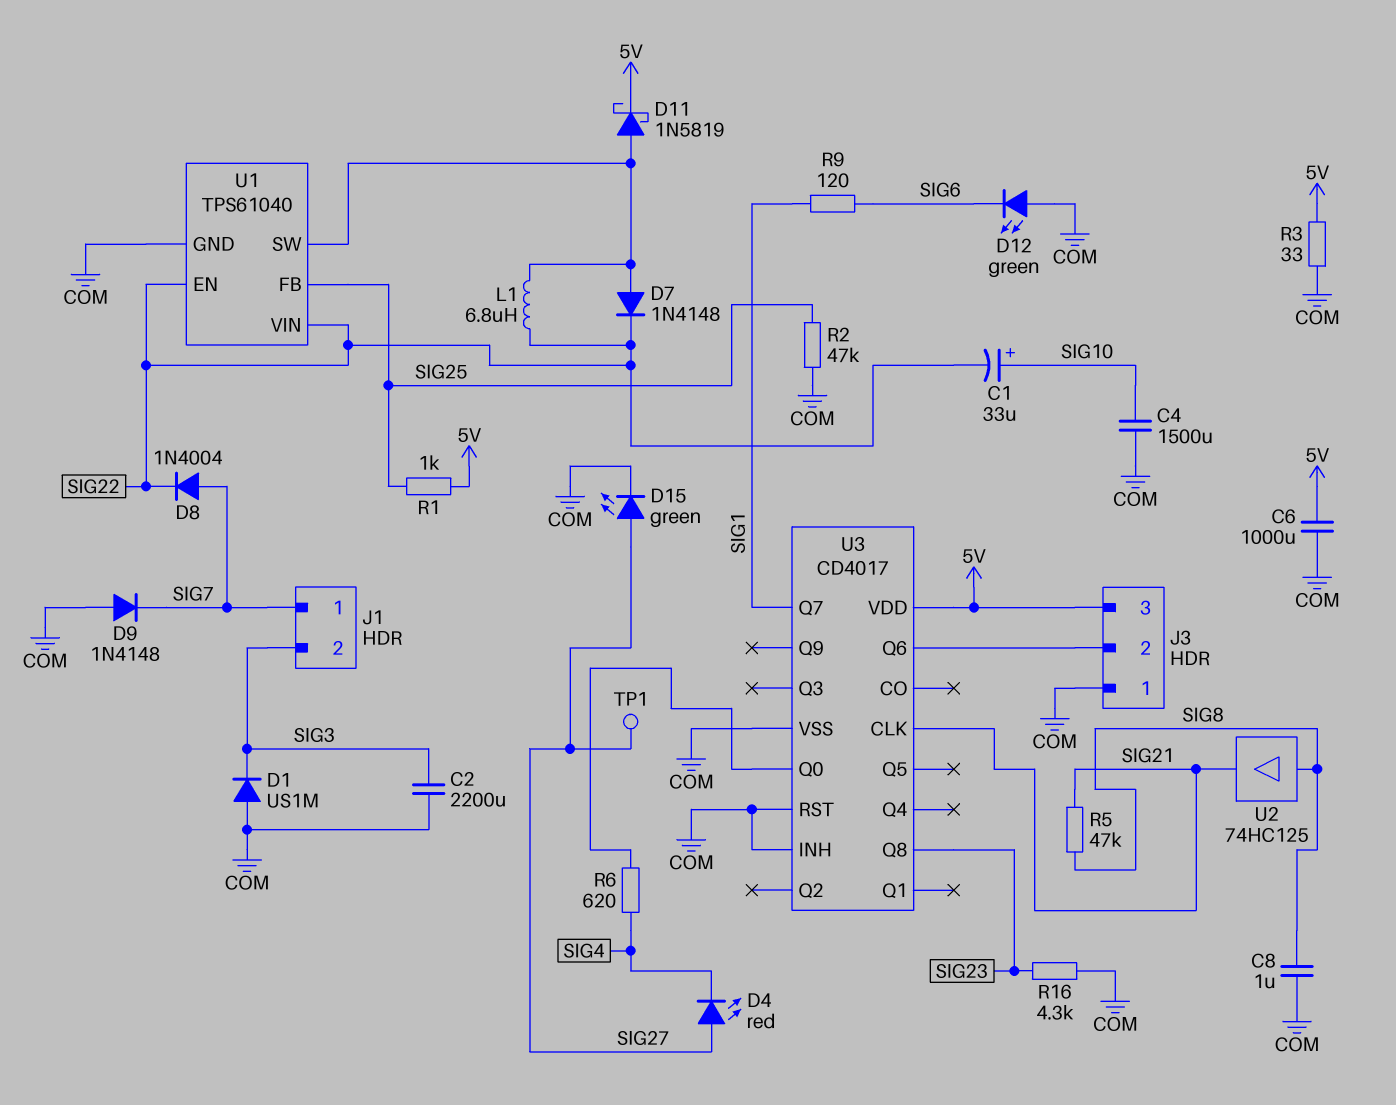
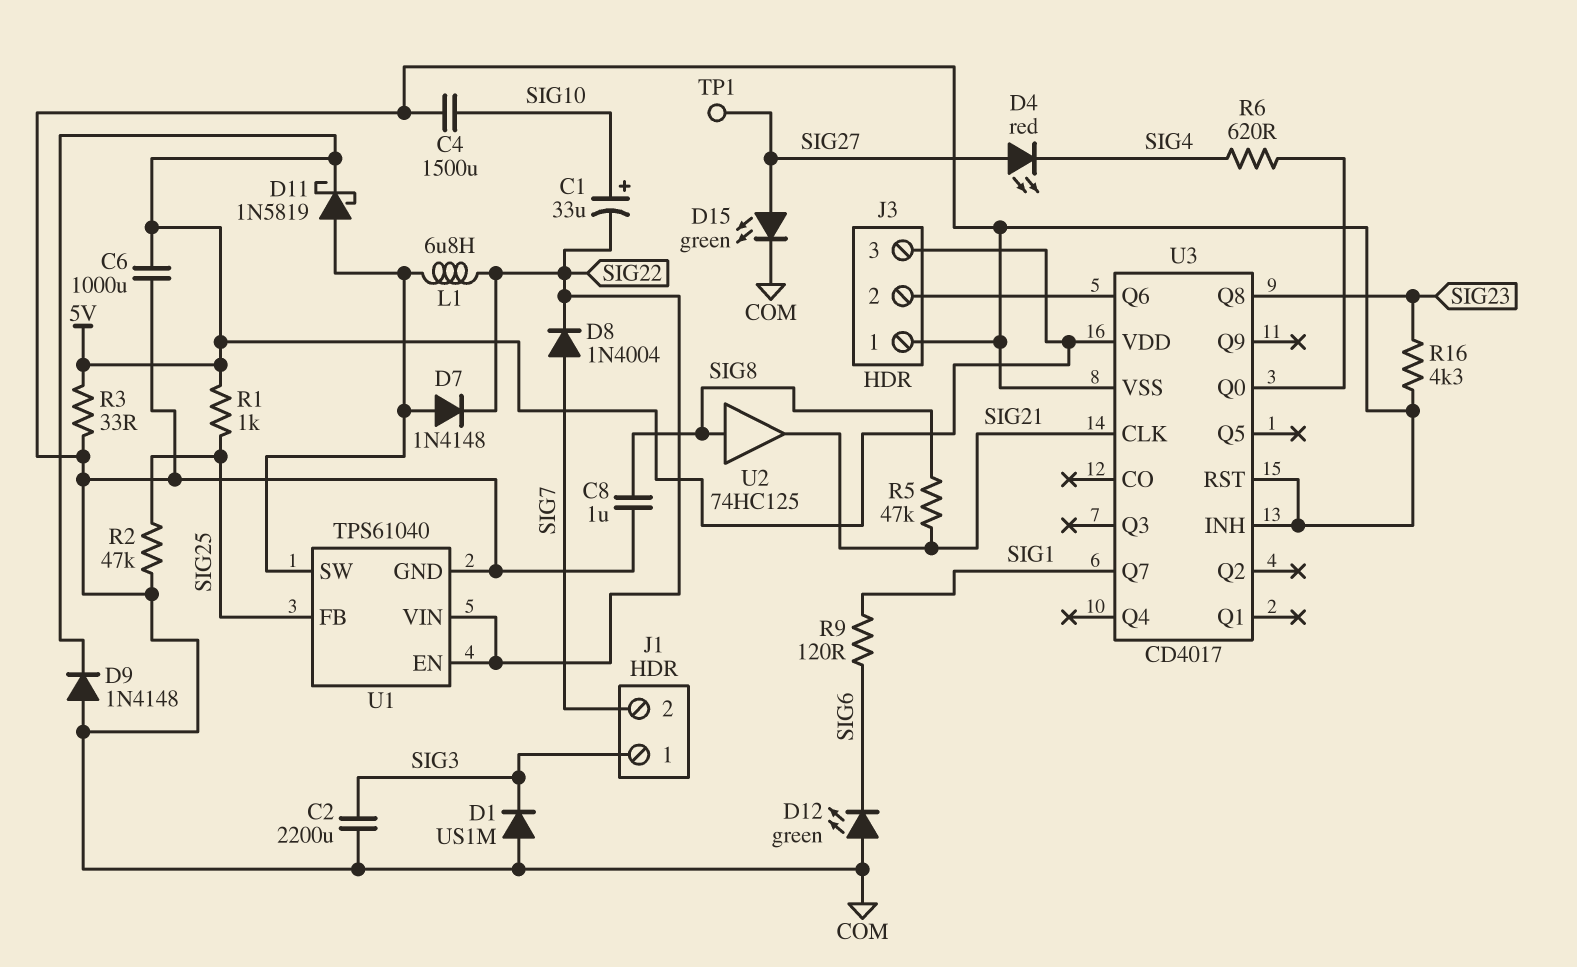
D9: diode 1N4148 (A COM, K SIG7) -> diode 1N4148 (A COM, K 5V)
J1 pin 1: SIG7 -> SIG3
J1 pin 2: SIG3 -> SIG7

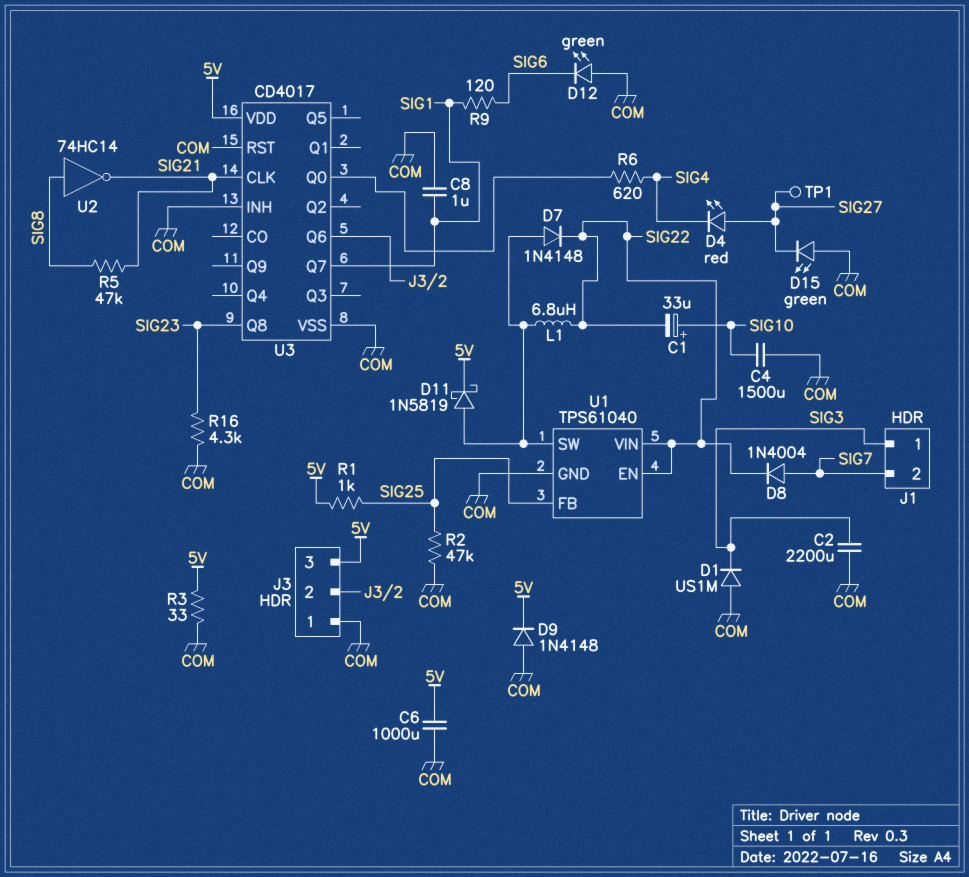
C8: 1uF (COM, SIG8) -> 1uF (COM, SIG1)
D15: LED green (A SIG27, K COM) -> LED green (A COM, K SIG27)
U2: buffer 74HC125 (in SIG8, out SIG21) -> NOT 74HC14 (in SIG8, out SIG21)

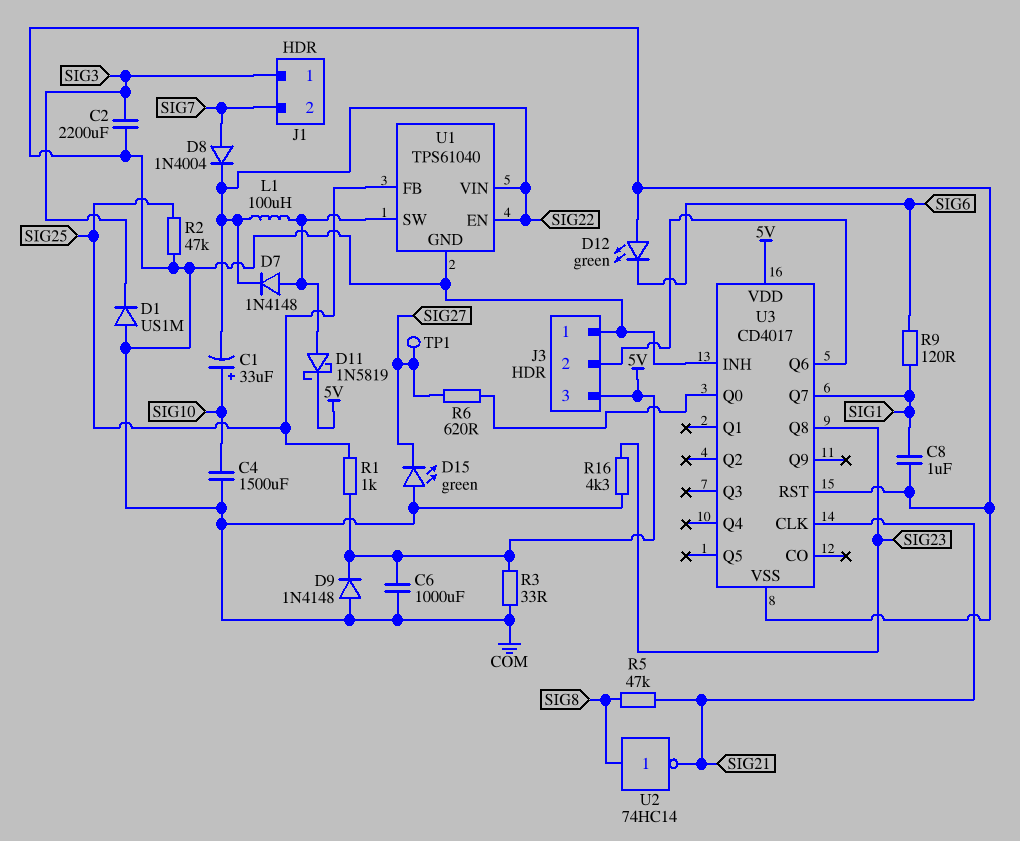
D4: LED red (A SIG27, K SIG4) -> none
L1: 6.8uH (SIG22, U1/SW) -> 100uH (SIG22, U1/SW)
R6: 620 (SIG4, U3/Q0) -> 620 (SIG27, U3/Q0)

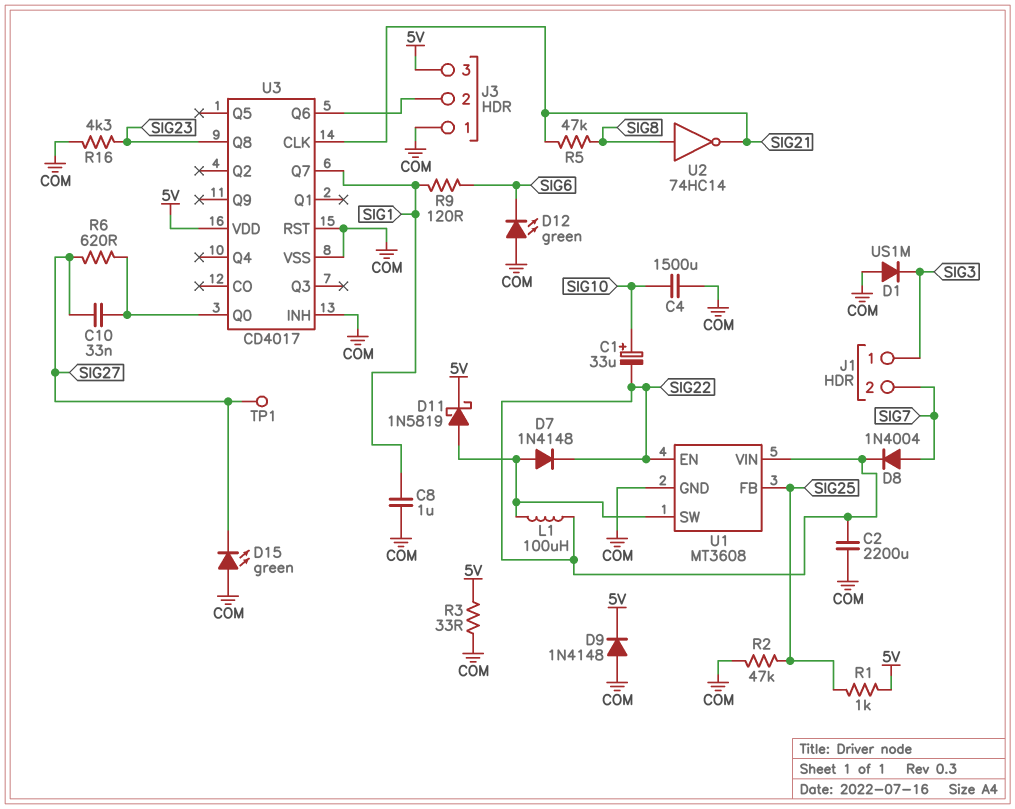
C2: 2200uF (COM, SIG3) -> 2200uF (COM, SIG22)
C6: 1000uF (5V, COM) -> none
C10: none -> 33nF (SIG27, U3/Q0)
U1: TPS61040 -> MT3608

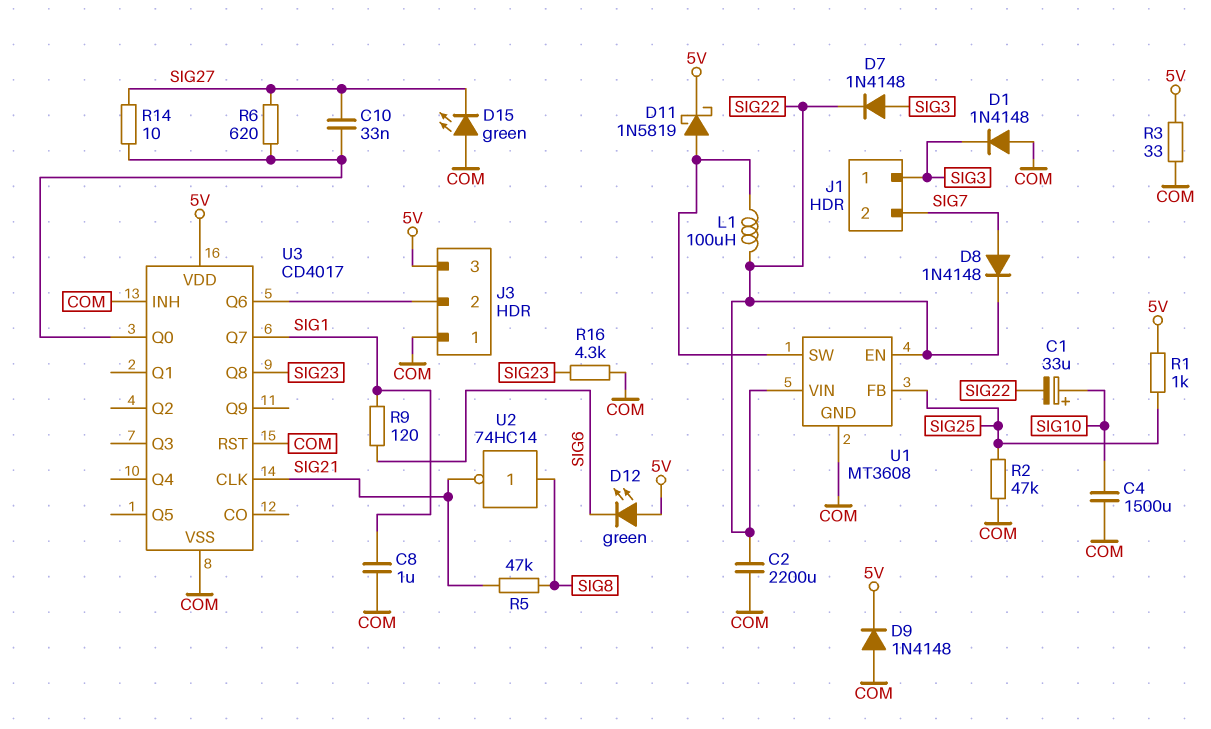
D1: diode US1M (A COM, K SIG3) -> diode 1N4148 (A COM, K SIG3)
D7: diode 1N4148 (A U1/SW, K SIG22) -> diode 1N4148 (A SIG3, K SIG22)
D8: diode 1N4004 (A SIG7, K SIG22) -> diode 1N4148 (A SIG7, K SIG22)
D12: LED green (A COM, K SIG6) -> LED green (A 5V, K SIG6)
R14: none -> 10 (SIG27, U3/Q0)
TP1: test point (SIG27) -> none

